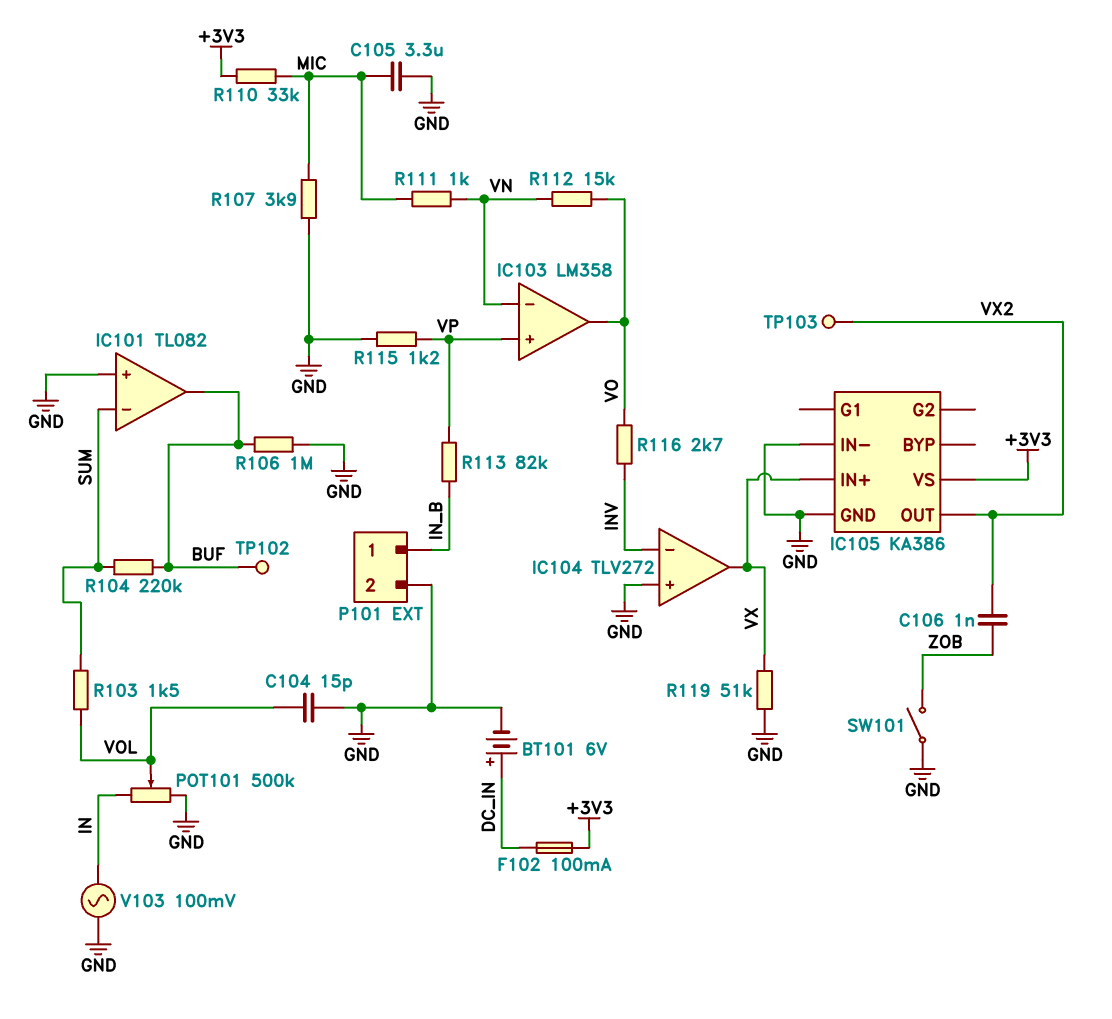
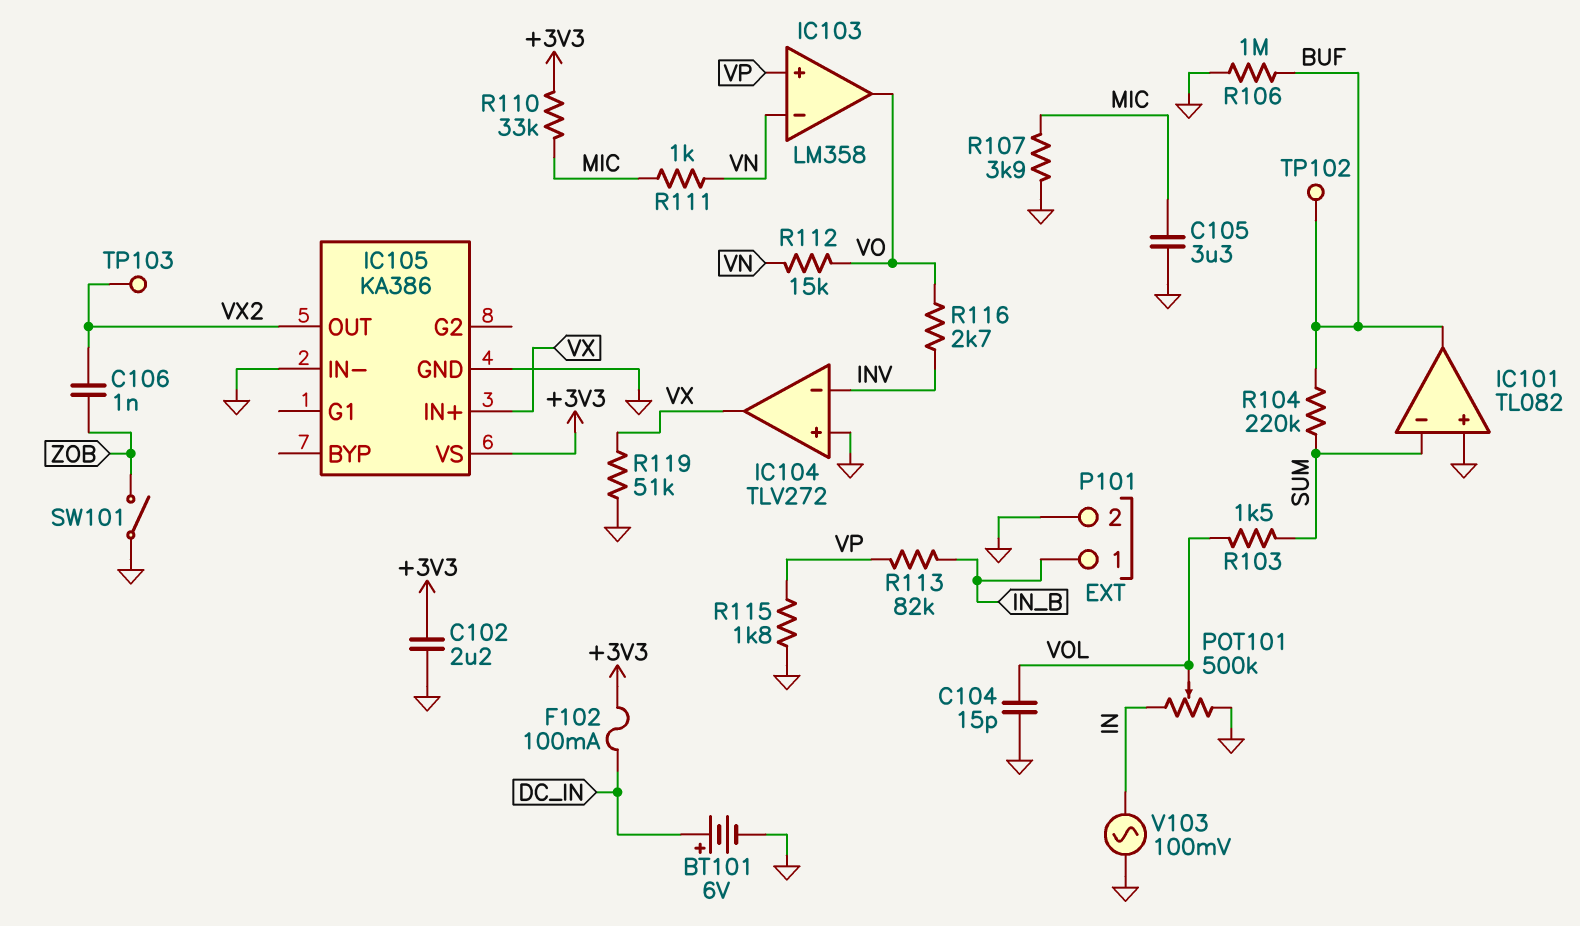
C102: none -> 2.2uF (+3V3, GND)
R115: 1.2k (GND, VP) -> 1.8k (GND, VP)

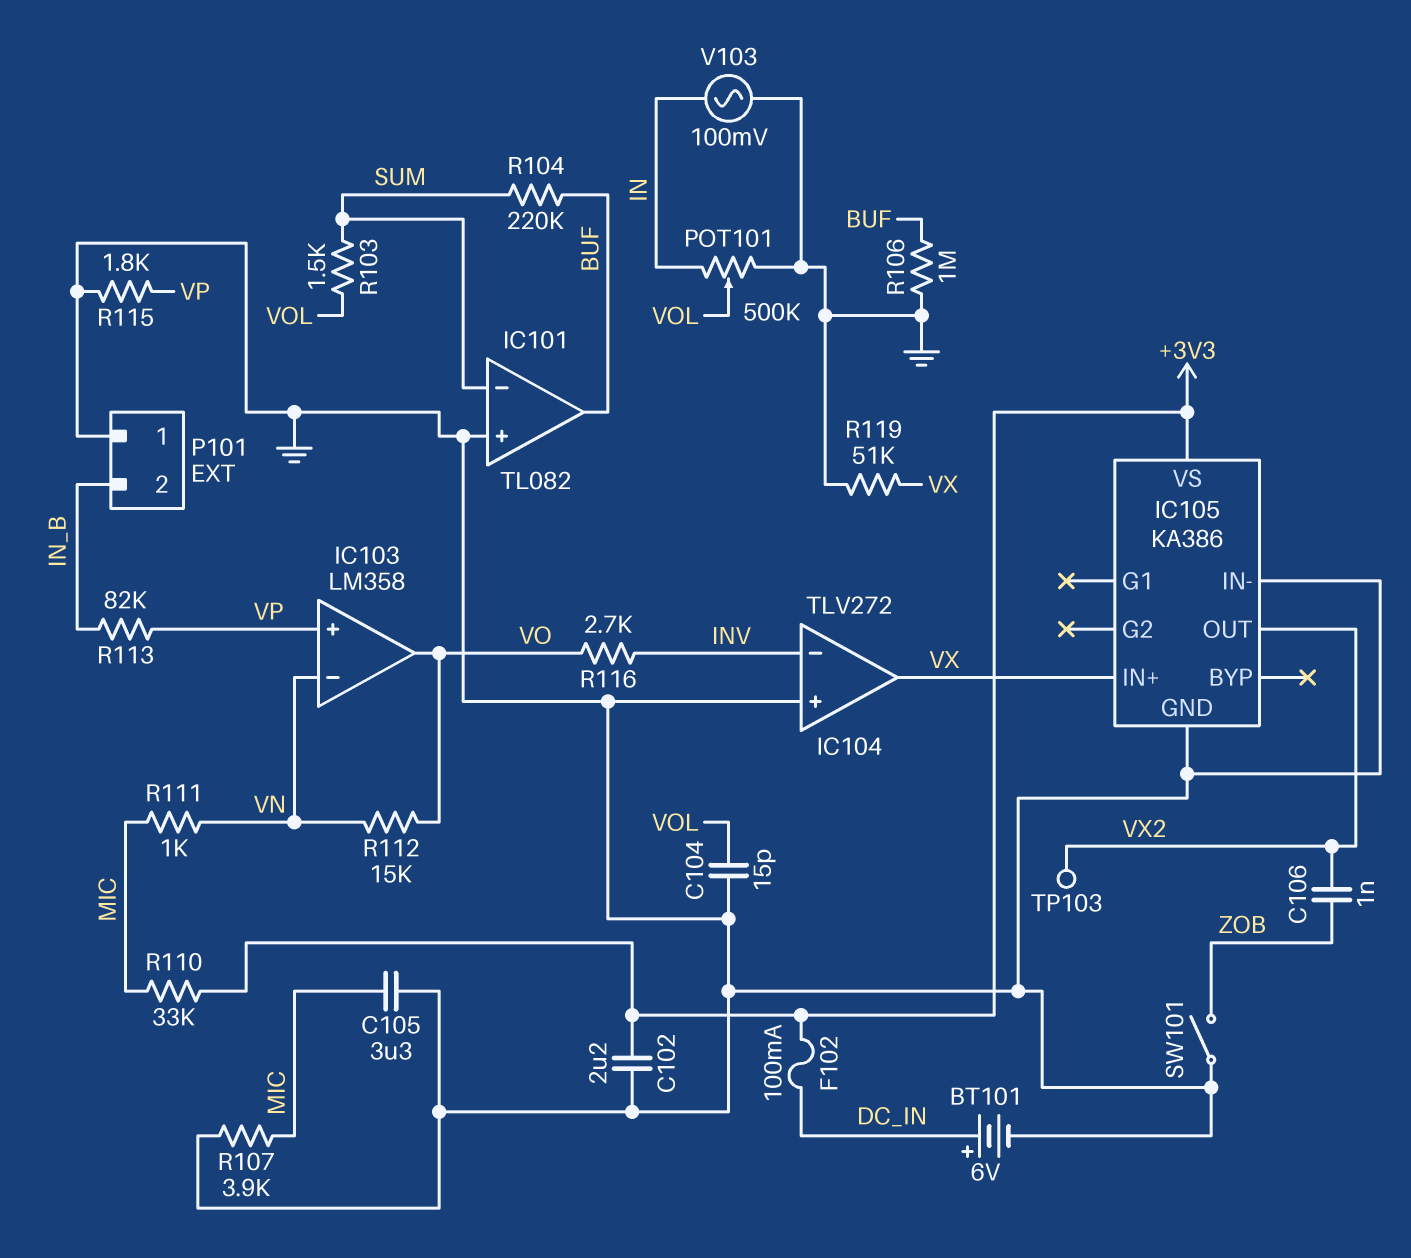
P101 pin 1: IN_B -> GND
P101 pin 2: GND -> IN_B
TP102: test point (BUF) -> none

